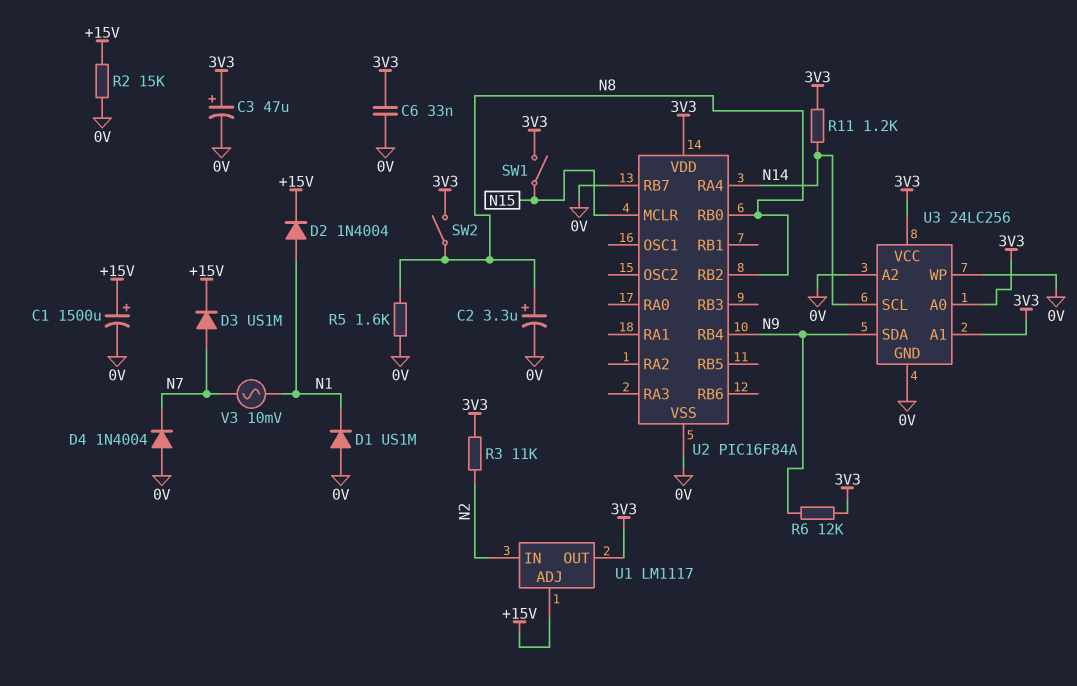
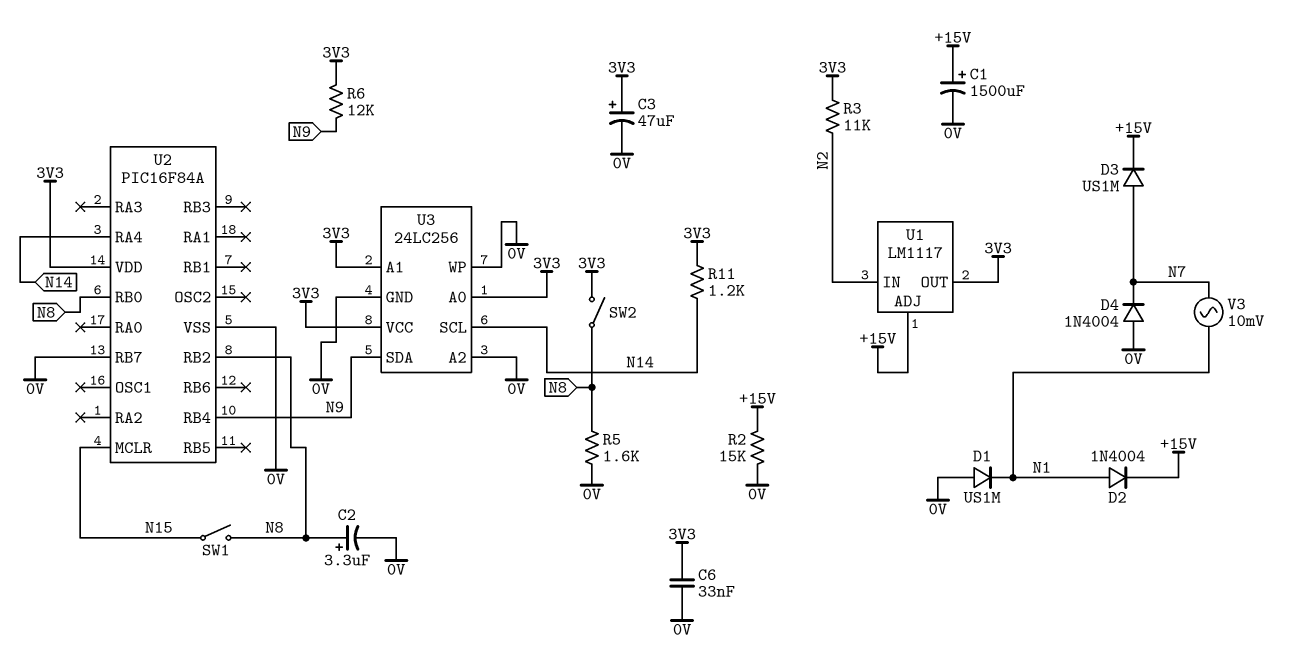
SW1: switch (3V3, N15) -> switch (N8, N15)

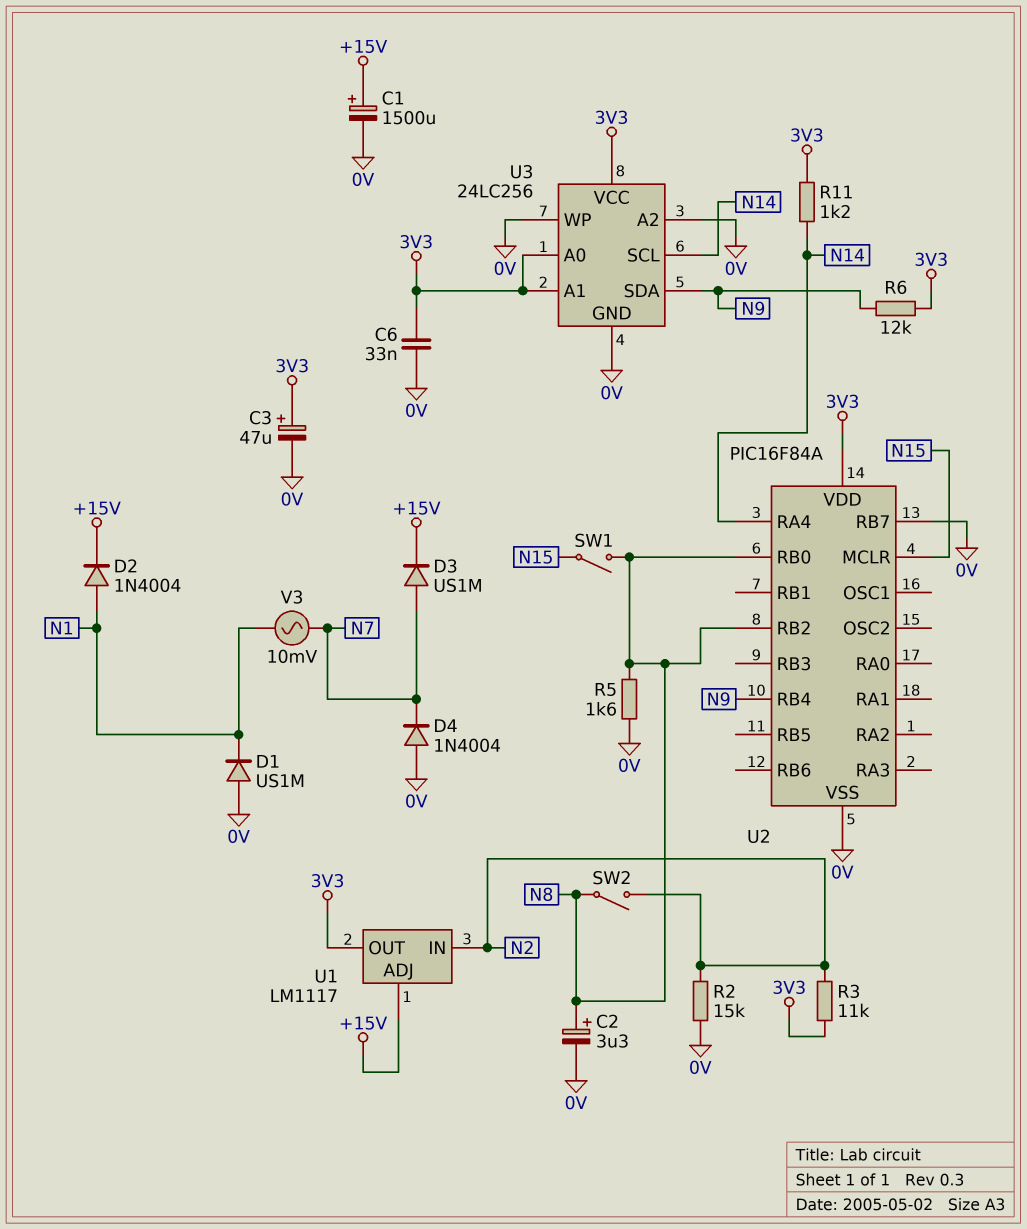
R2: 15k (+15V, 0V) -> 15k (0V, N2)
SW2: switch (3V3, N8) -> switch (N2, N8)

